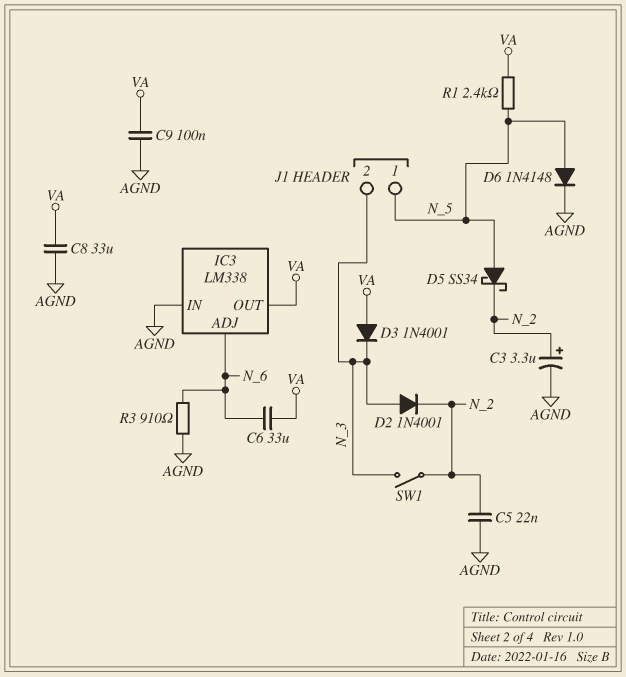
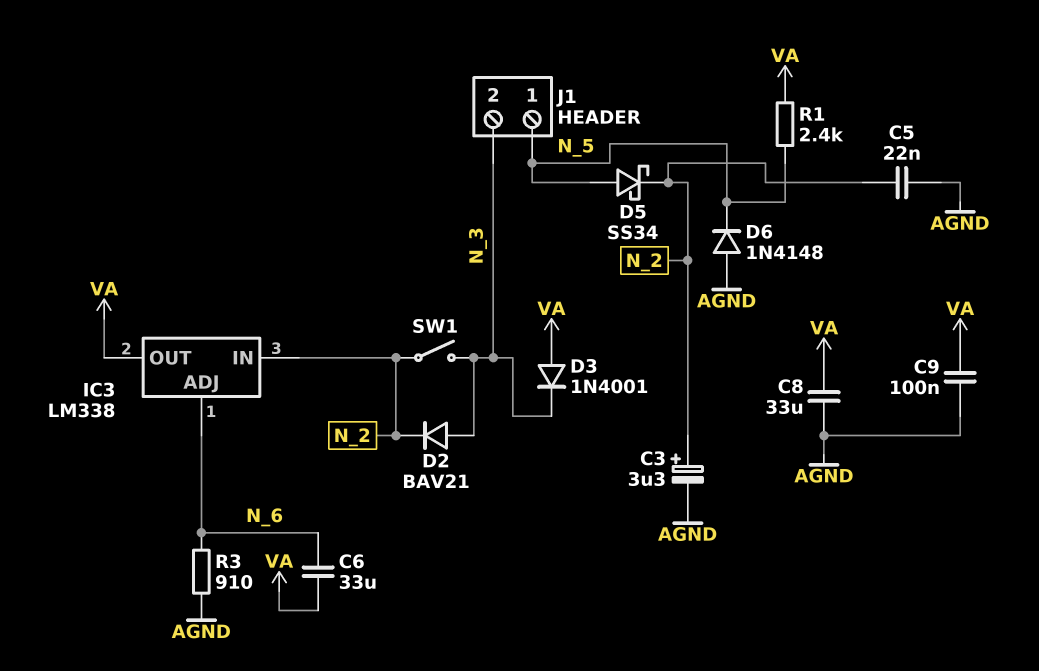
D2: diode 1N4001 (A N_3, K N_2) -> diode BAV21 (A N_3, K N_2)
D6: diode 1N4148 (A N_5, K AGND) -> diode 1N4148 (A AGND, K N_5)
IC3 pin IN: AGND -> N_2

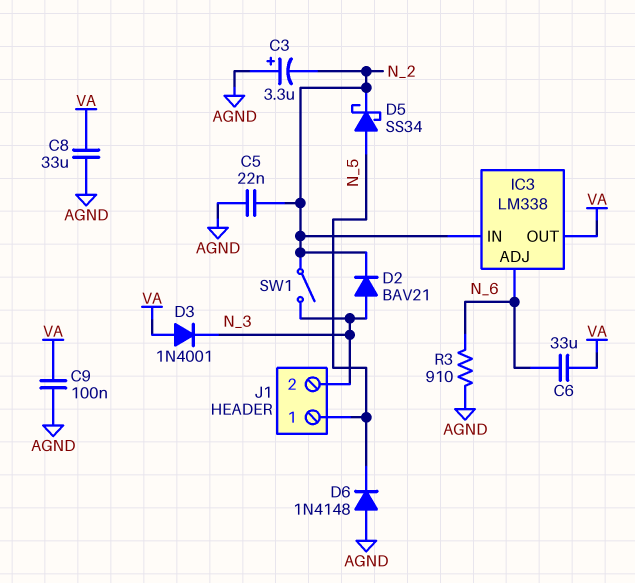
C3: 3.3uF (plus N_2, minus AGND) -> 3.3uF (plus AGND, minus N_2)
R1: 2.4k (N_5, VA) -> none

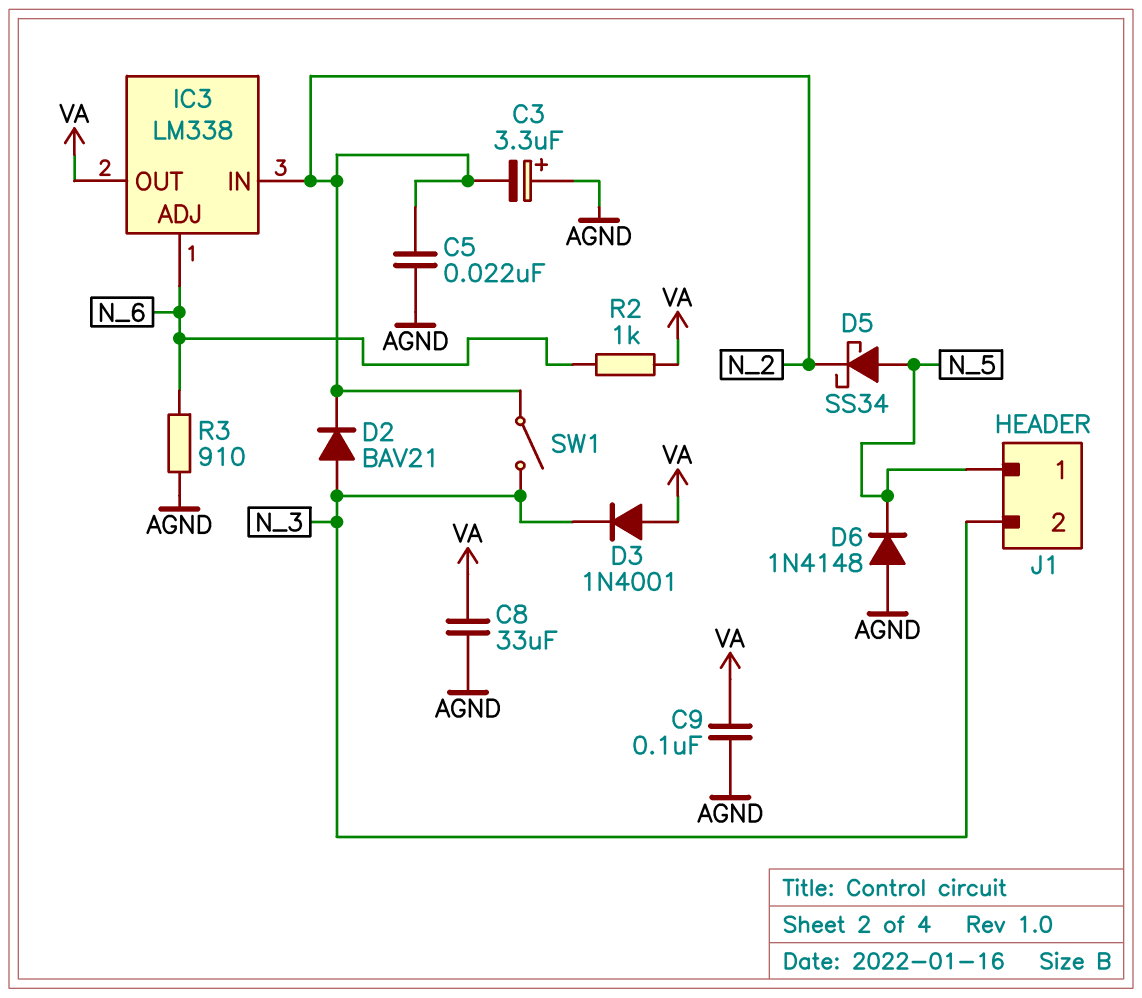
C6: 33uF (N_6, VA) -> none
R2: none -> 1k (N_6, VA)

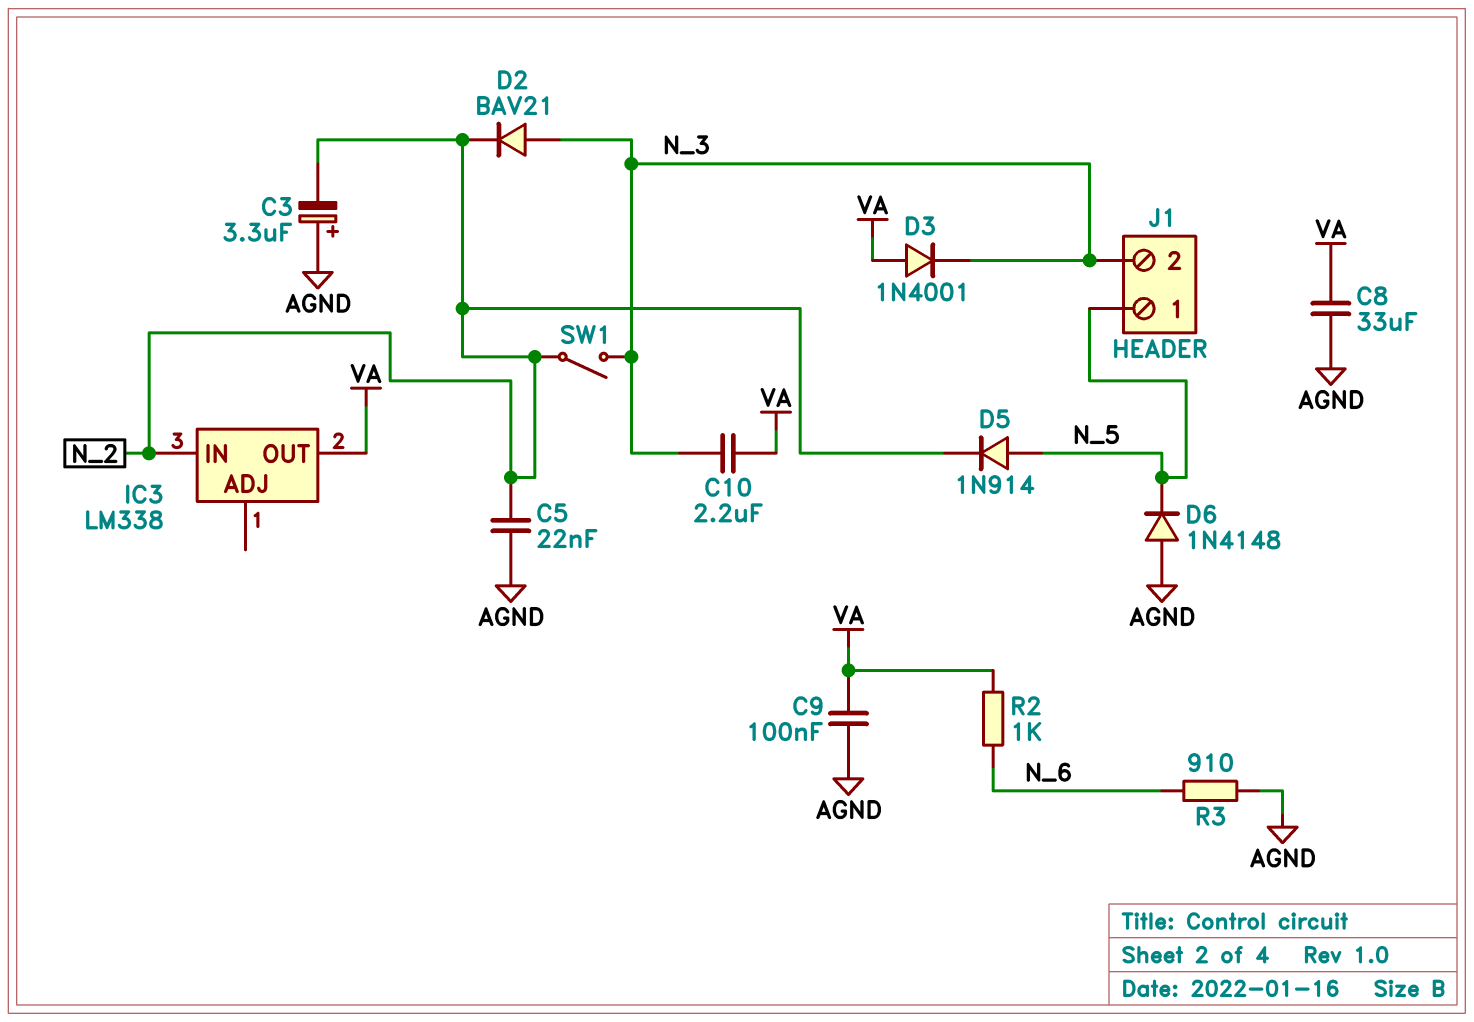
C10: none -> 2.2uF (N_3, VA)
D5: schottky SS34 (A N_5, K N_2) -> diode 1N914 (A N_5, K N_2)
IC3 pin ADJ: N_6 -> none

